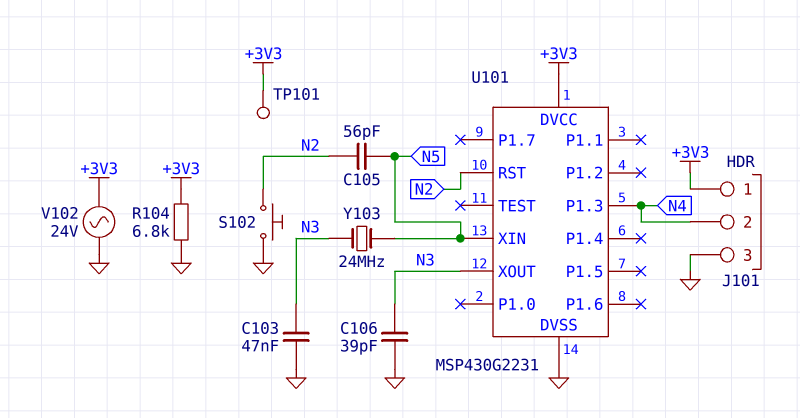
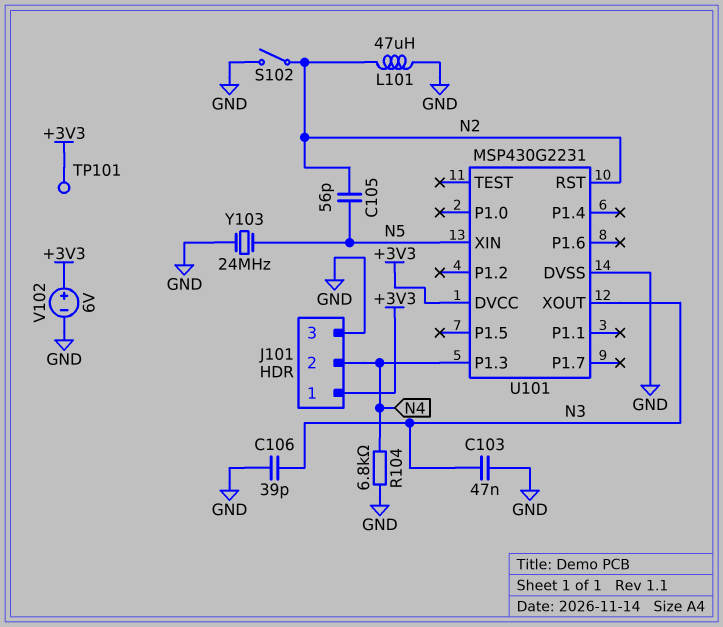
L101: none -> 47uH (GND, N2)
R104: 6.8k (+3V3, GND) -> 6.8k (GND, N4)
S102: button (GND, N2) -> switch (GND, N2)
V102: AC 24V (+3V3, GND) -> 6V (plus +3V3, minus GND)
Y103: 24MHz (N3, N5) -> 24MHz (GND, N5)

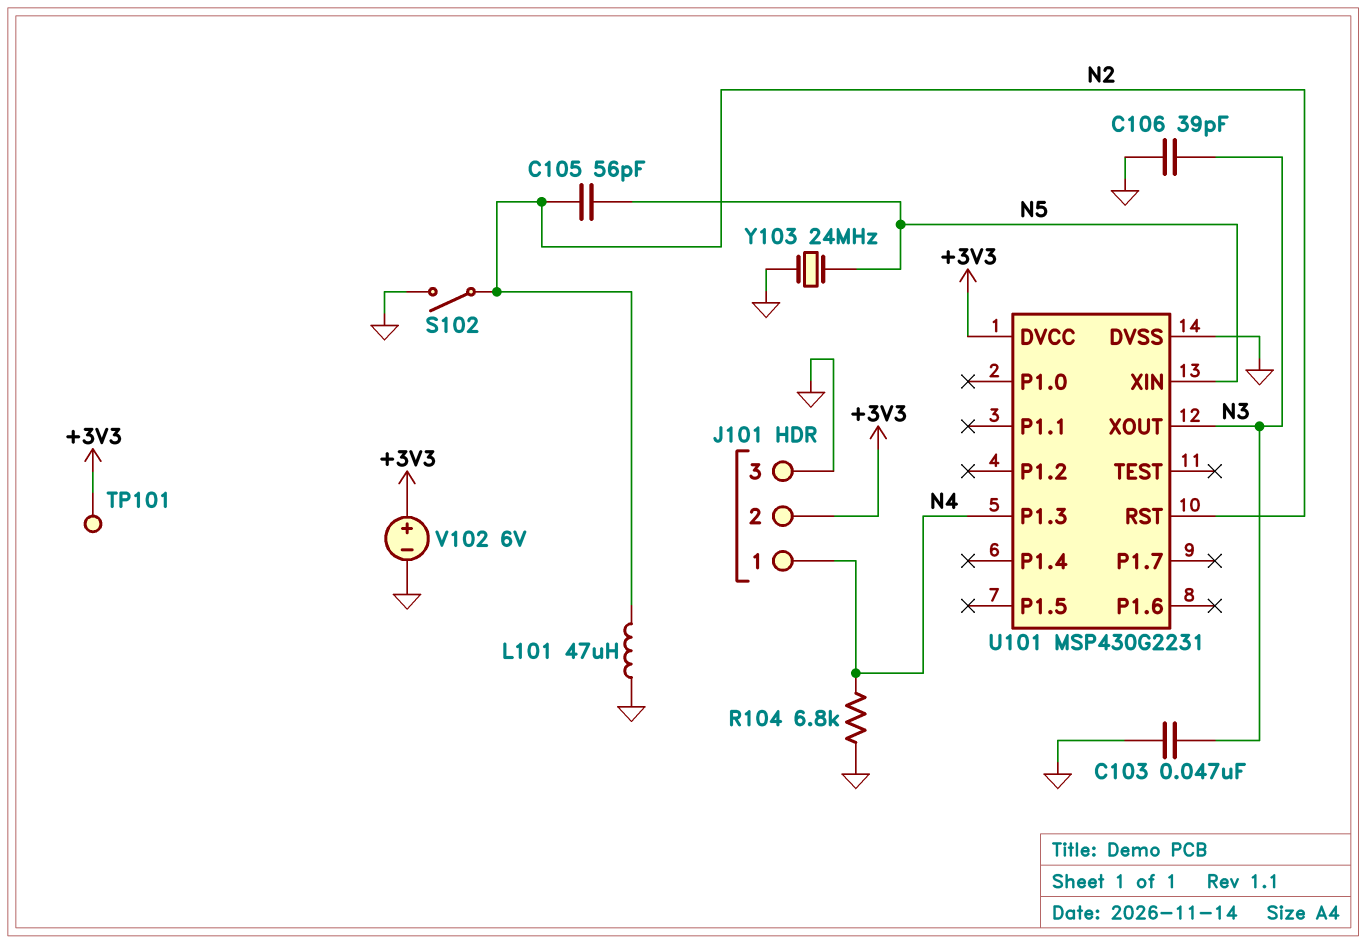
J101 pin 1: +3V3 -> N4
J101 pin 2: N4 -> +3V3

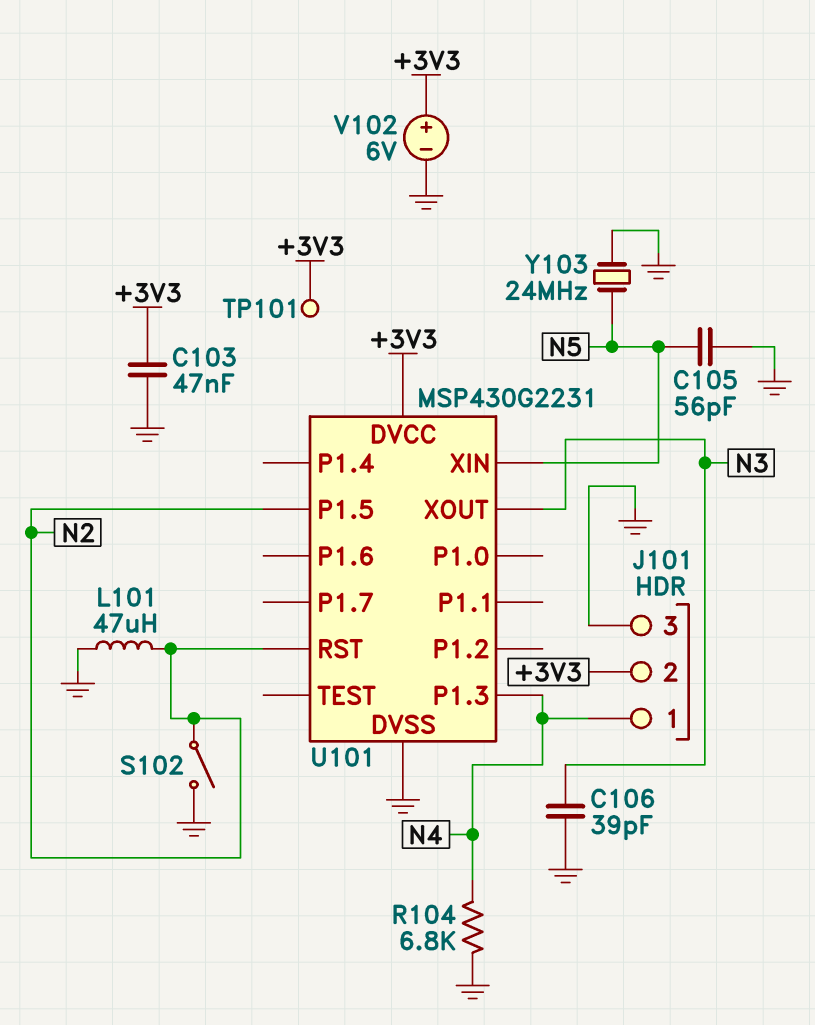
C103: 47nF (GND, N3) -> 47nF (+3V3, GND)
C105: 56pF (N2, N5) -> 56pF (GND, N5)
U101 pin P1.5: none -> N2

